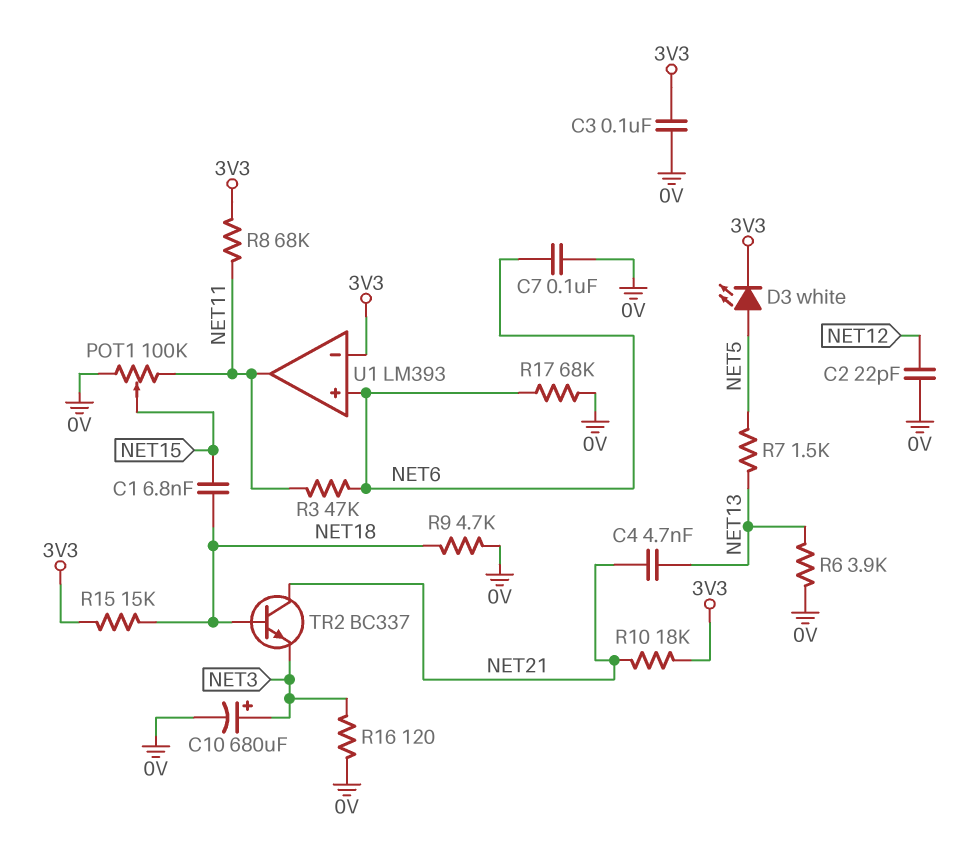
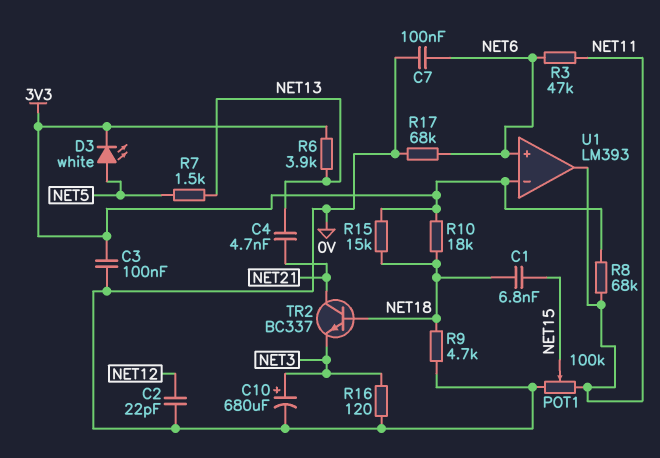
R6: 3.9k (0V, NET13) -> 3.9k (3V3, NET13)
R10: 18k (3V3, NET21) -> 18k (3V3, NET18)

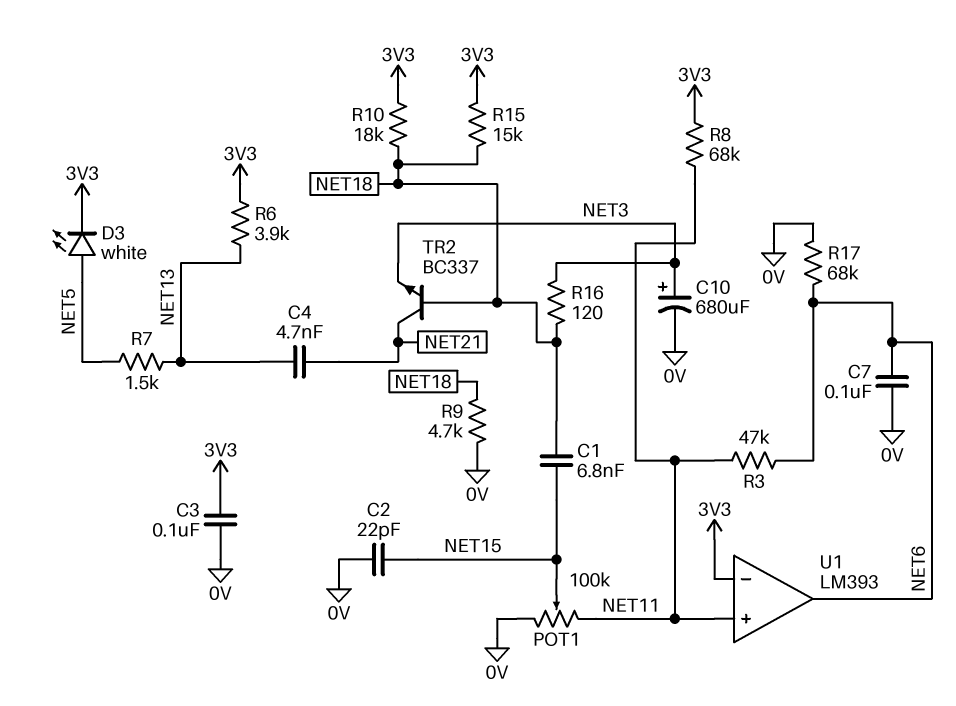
C2: 22pF (0V, NET12) -> 22pF (0V, NET15)
R16: 120 (0V, NET3) -> 120 (NET3, NET18)
U1 pin in+: NET6 -> NET11
U1 pin out: NET11 -> NET6

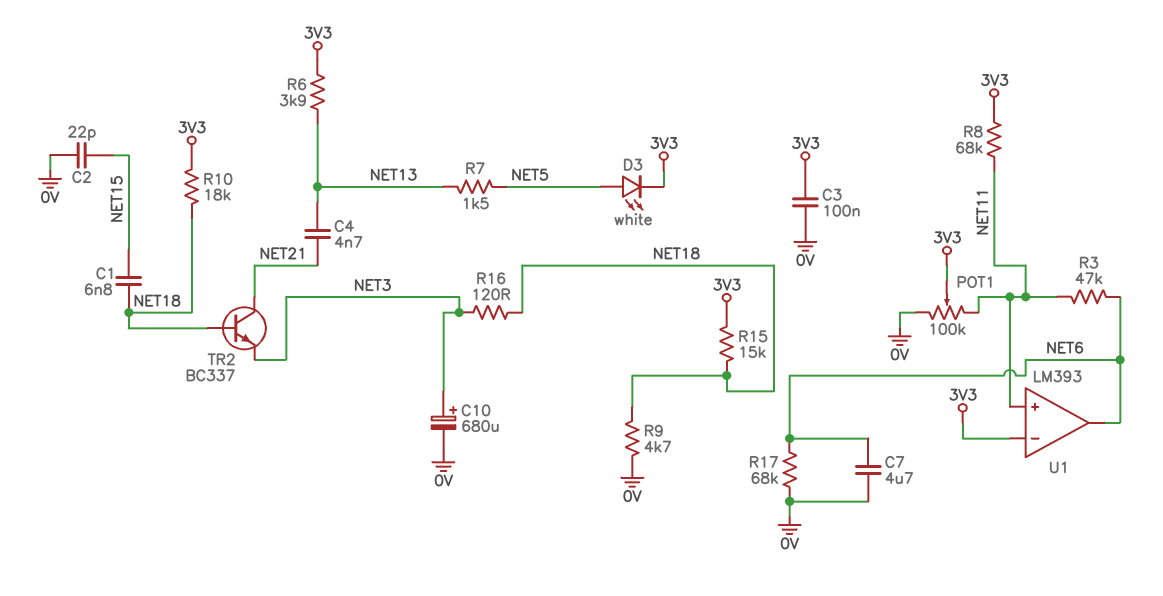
C7: 100nF (0V, NET6) -> 4.7uF (0V, NET6)
POT1: 100k (0V, NET11, wiper NET15) -> 100k (0V, NET11, wiper 3V3)

